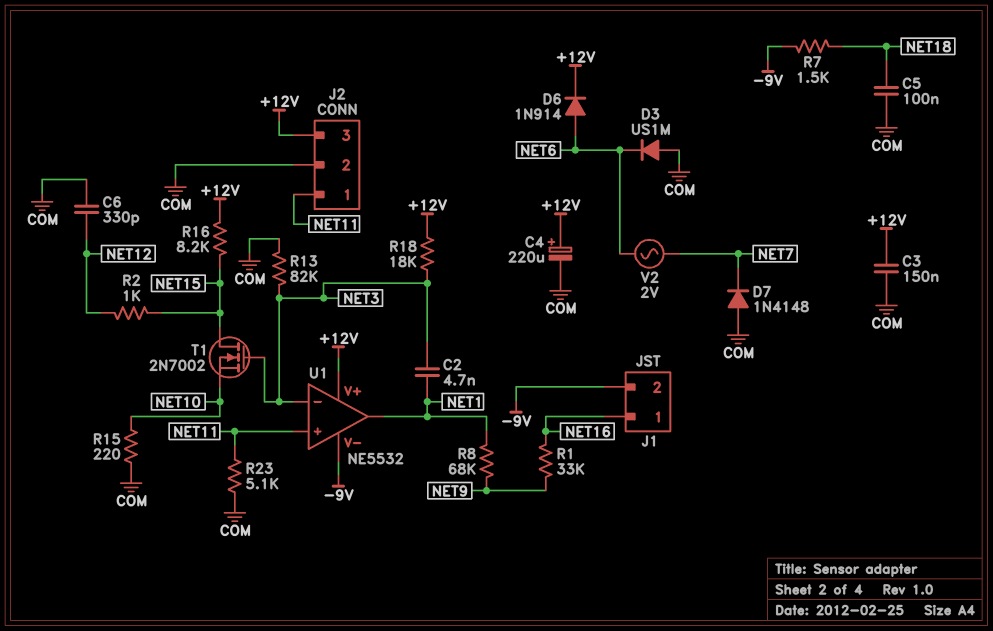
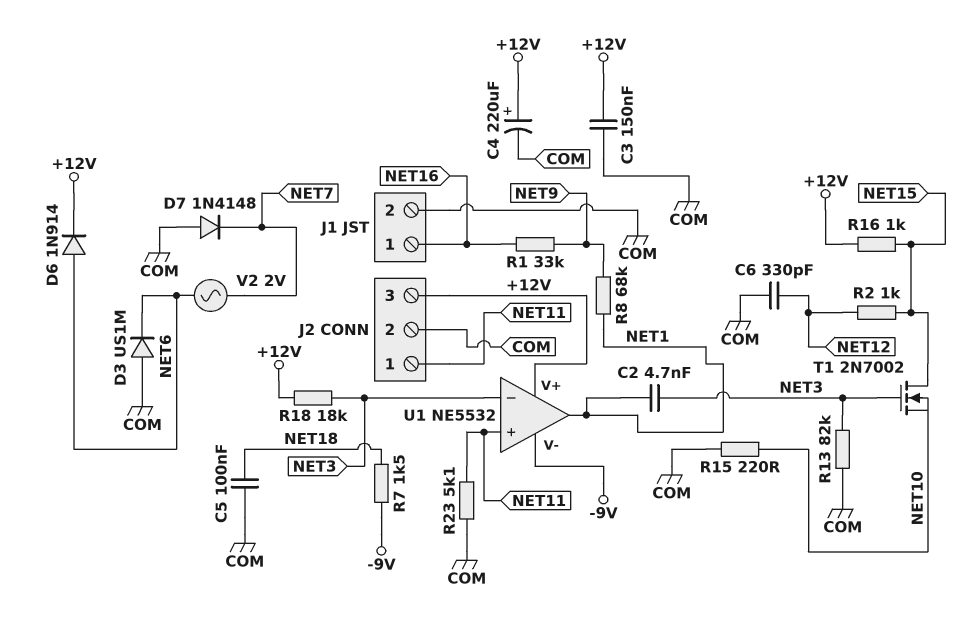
J1 pin 2: -9V -> COM
R16: 8.2k (+12V, NET15) -> 1k (+12V, NET15)

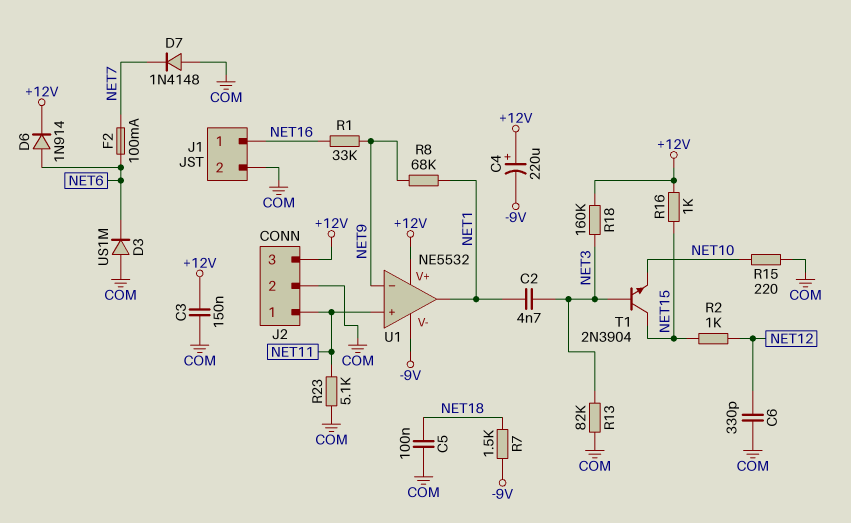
C4: 220uF (plus +12V, minus COM) -> 220uF (plus +12V, minus -9V)
F2: none -> 100mA (NET6, NET7)
R18: 18k (+12V, NET3) -> 160k (+12V, NET3)
T1: NMOS 2N7002 (G NET3, D NET15, S NET10) -> NPN 2N3904 (B NET3, C NET15, E NET10)
U1 pin in-: NET3 -> NET9
V2: AC 2V (NET6, NET7) -> none

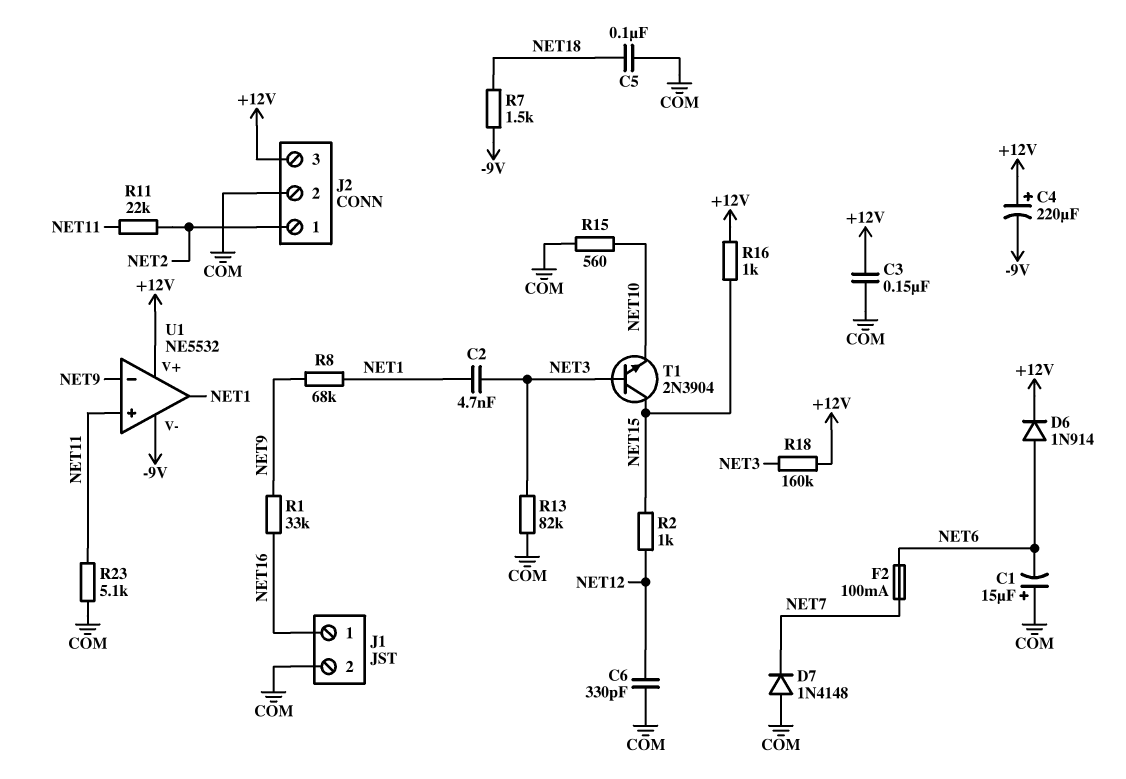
C1: none -> 15uF (plus COM, minus NET6)
D3: diode US1M (A COM, K NET6) -> none
J2 pin 1: NET11 -> NET2
R11: none -> 22k (NET2, NET11)
R15: 220 (COM, NET10) -> 560 (COM, NET10)

